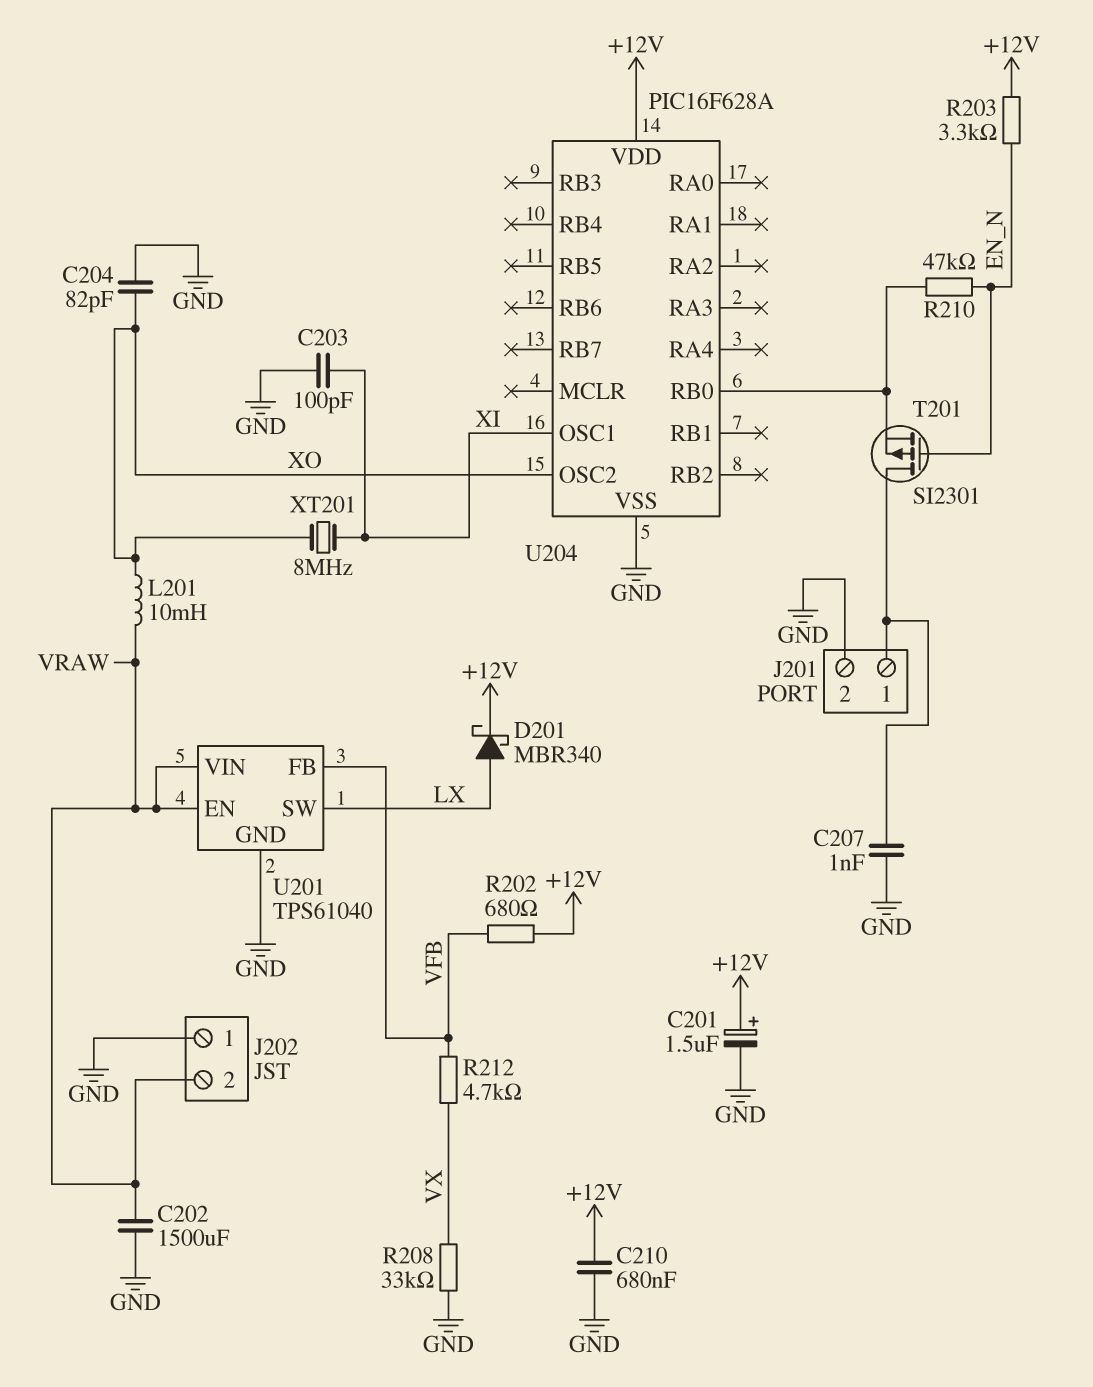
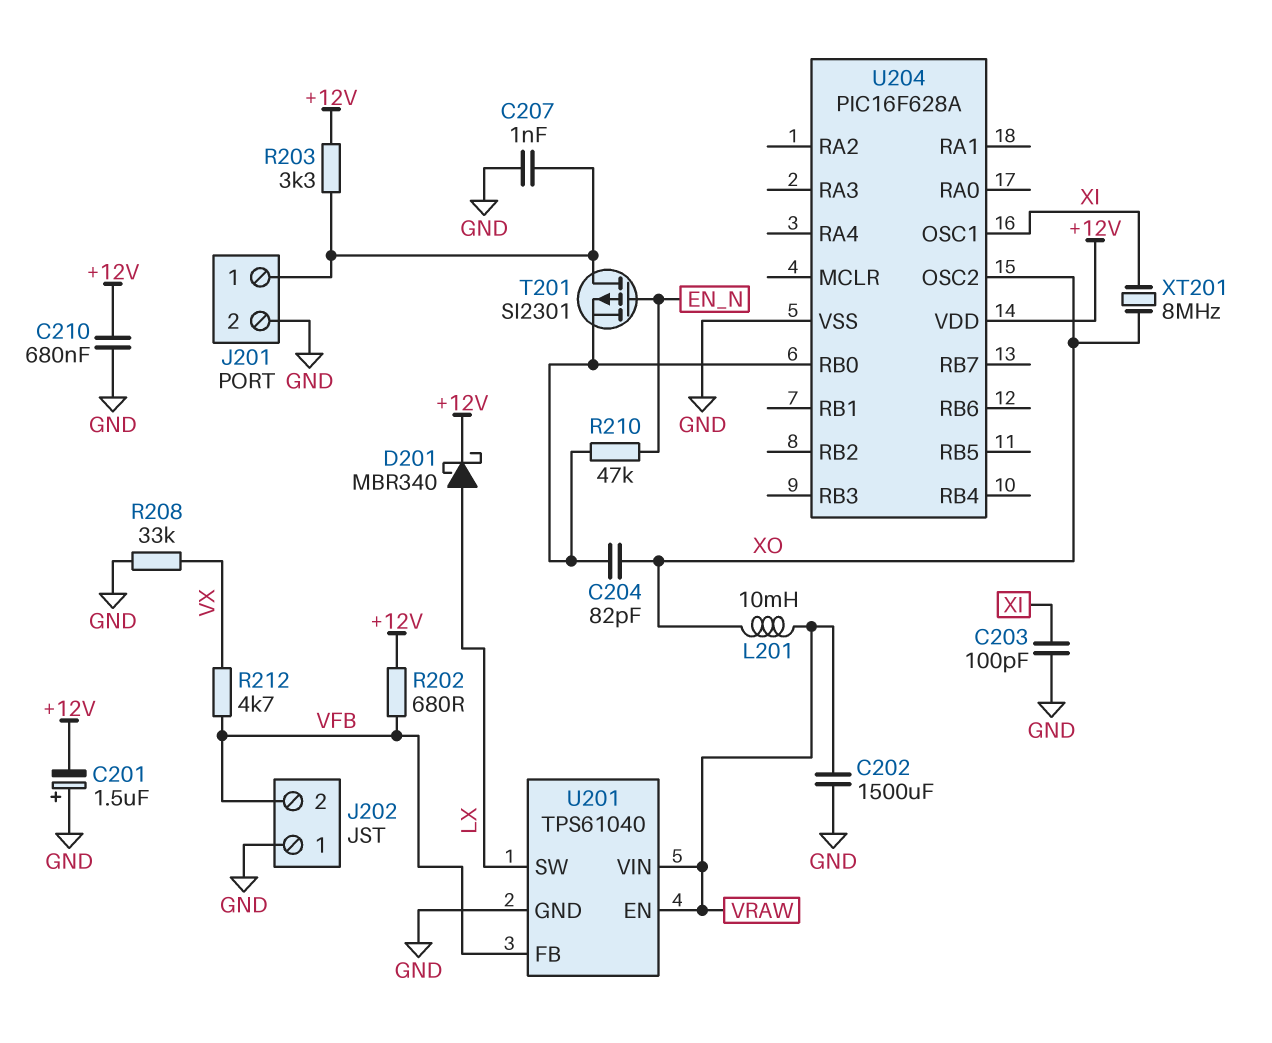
C201: 1.5uF (plus +12V, minus GND) -> 1.5uF (plus GND, minus +12V)
C204: 82pF (GND, XO) -> 82pF (U204/RB0, XO)
J202 pin 2: VRAW -> VFB
R203: 3.3k (+12V, EN_N) -> 3.3k (+12V, J201/1)

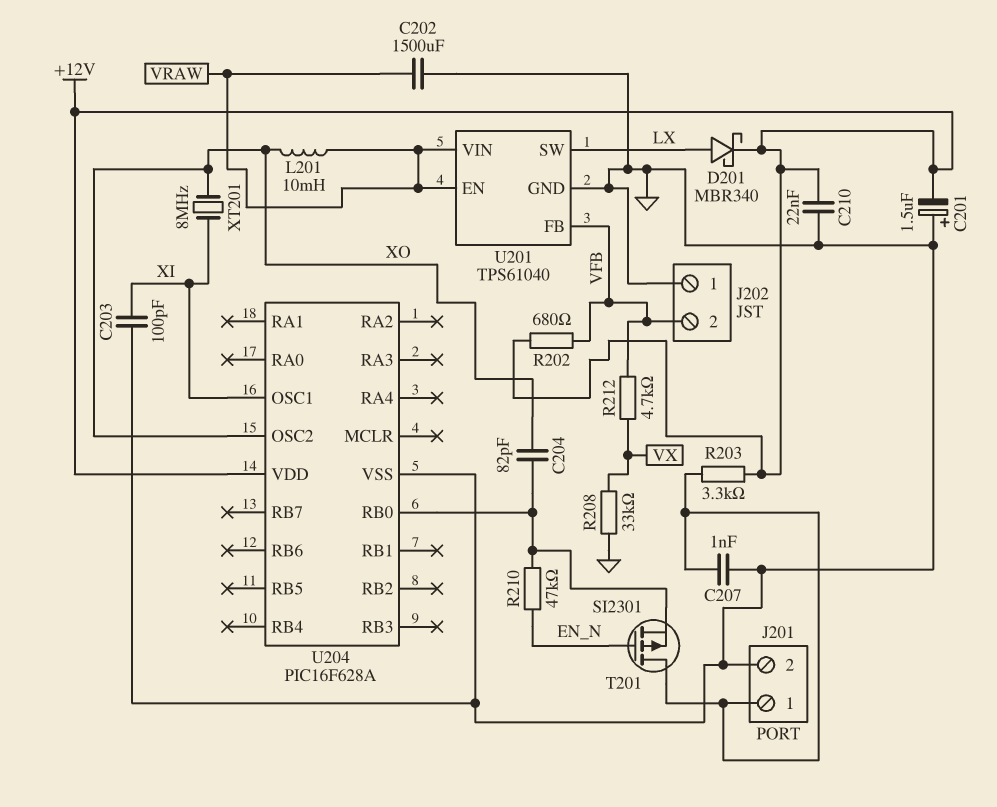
C210: 680nF (+12V, GND) -> 22nF (+12V, GND)

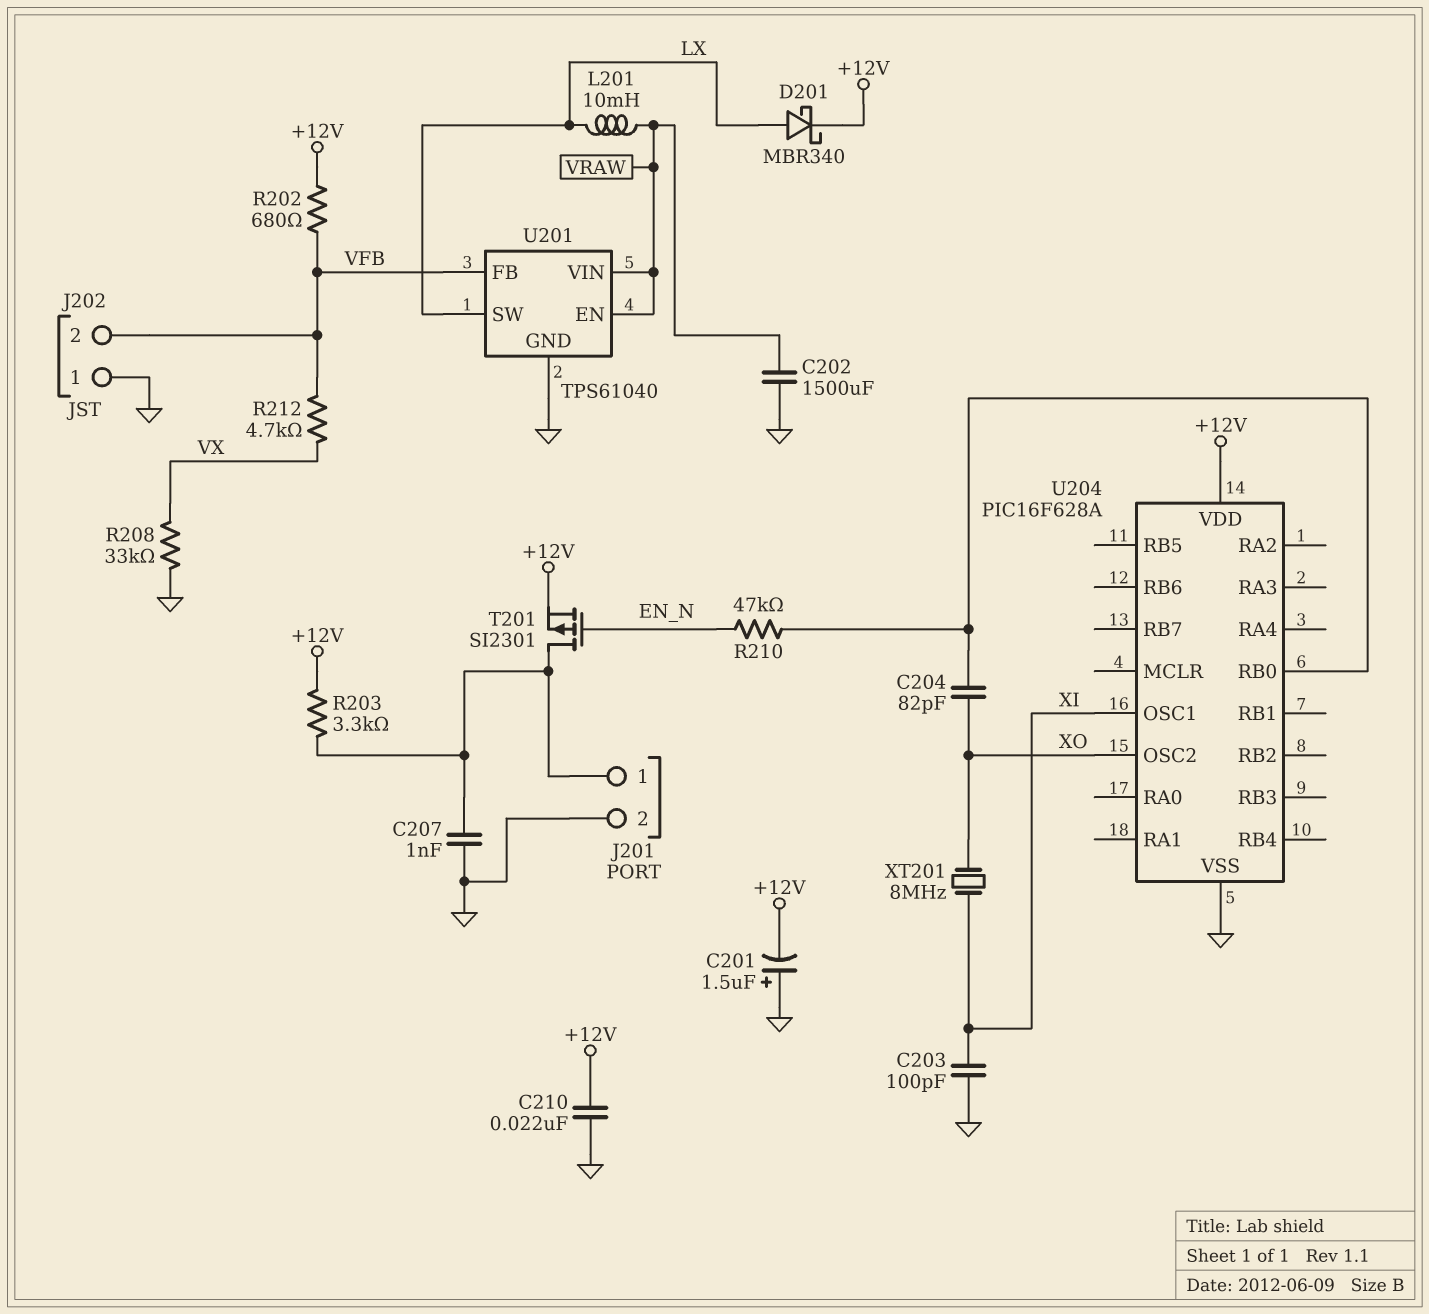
L201: 10mH (VRAW, XO) -> 10mH (LX, VRAW)
T201: PMOS SI2301 (G EN_N, D J201/1, S U204/RB0) -> PMOS SI2301 (G EN_N, D J201/1, S +12V)

